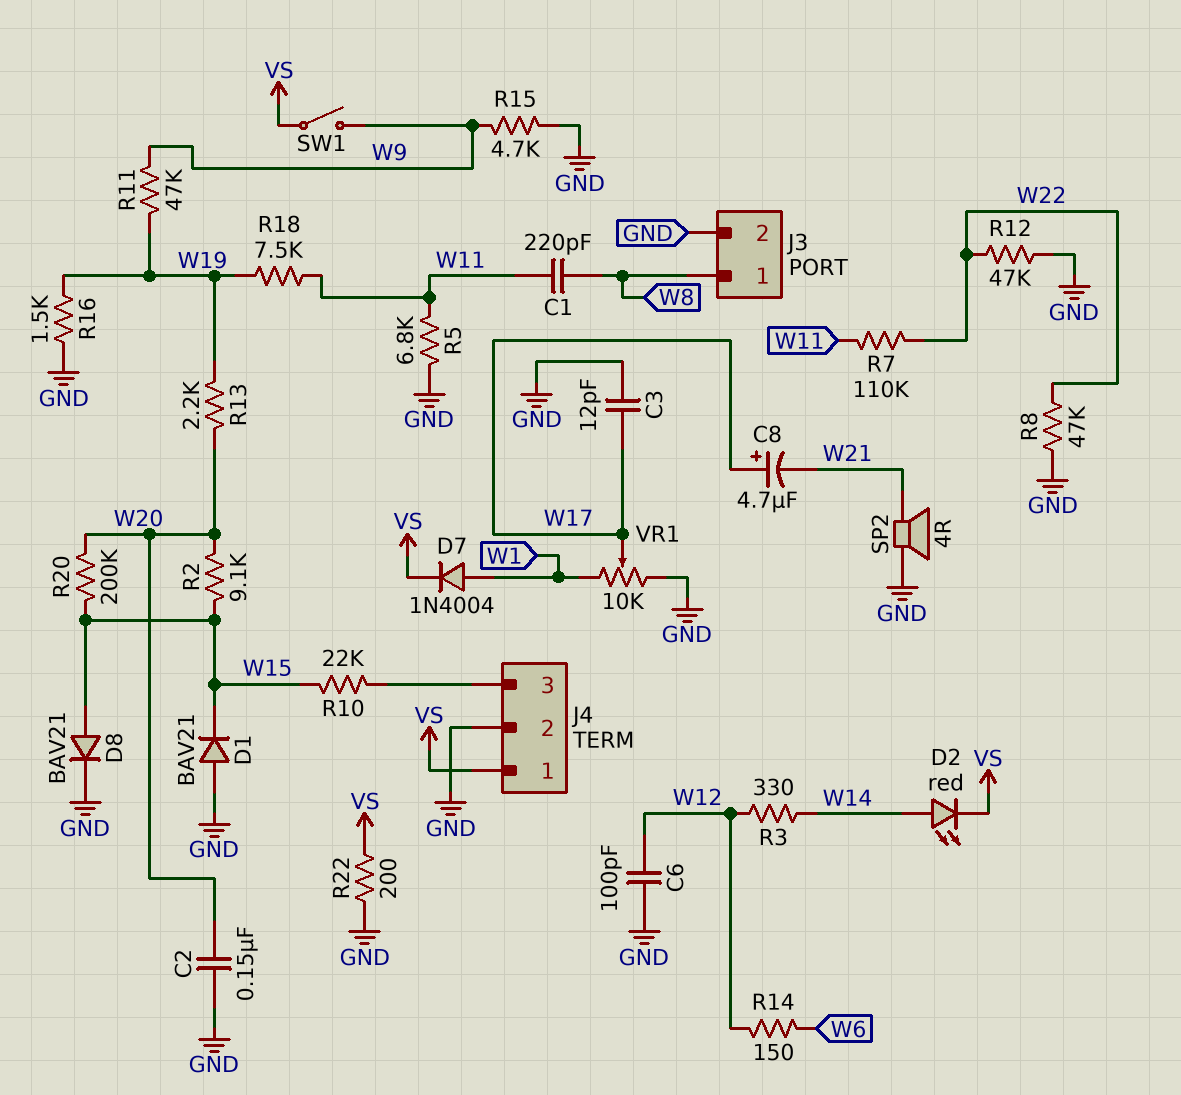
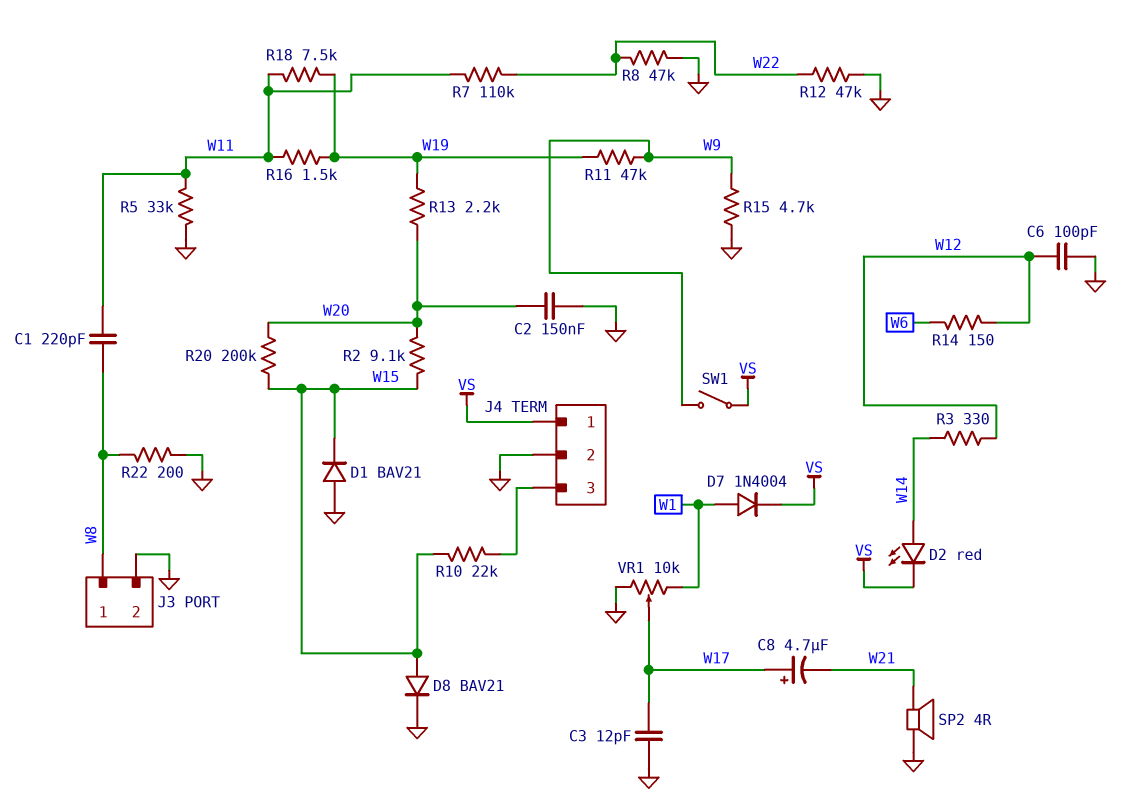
R5: 6.8k (GND, W11) -> 33k (GND, W11)
R16: 1.5k (GND, W19) -> 1.5k (W11, W19)
R22: 200 (GND, VS) -> 200 (GND, W8)

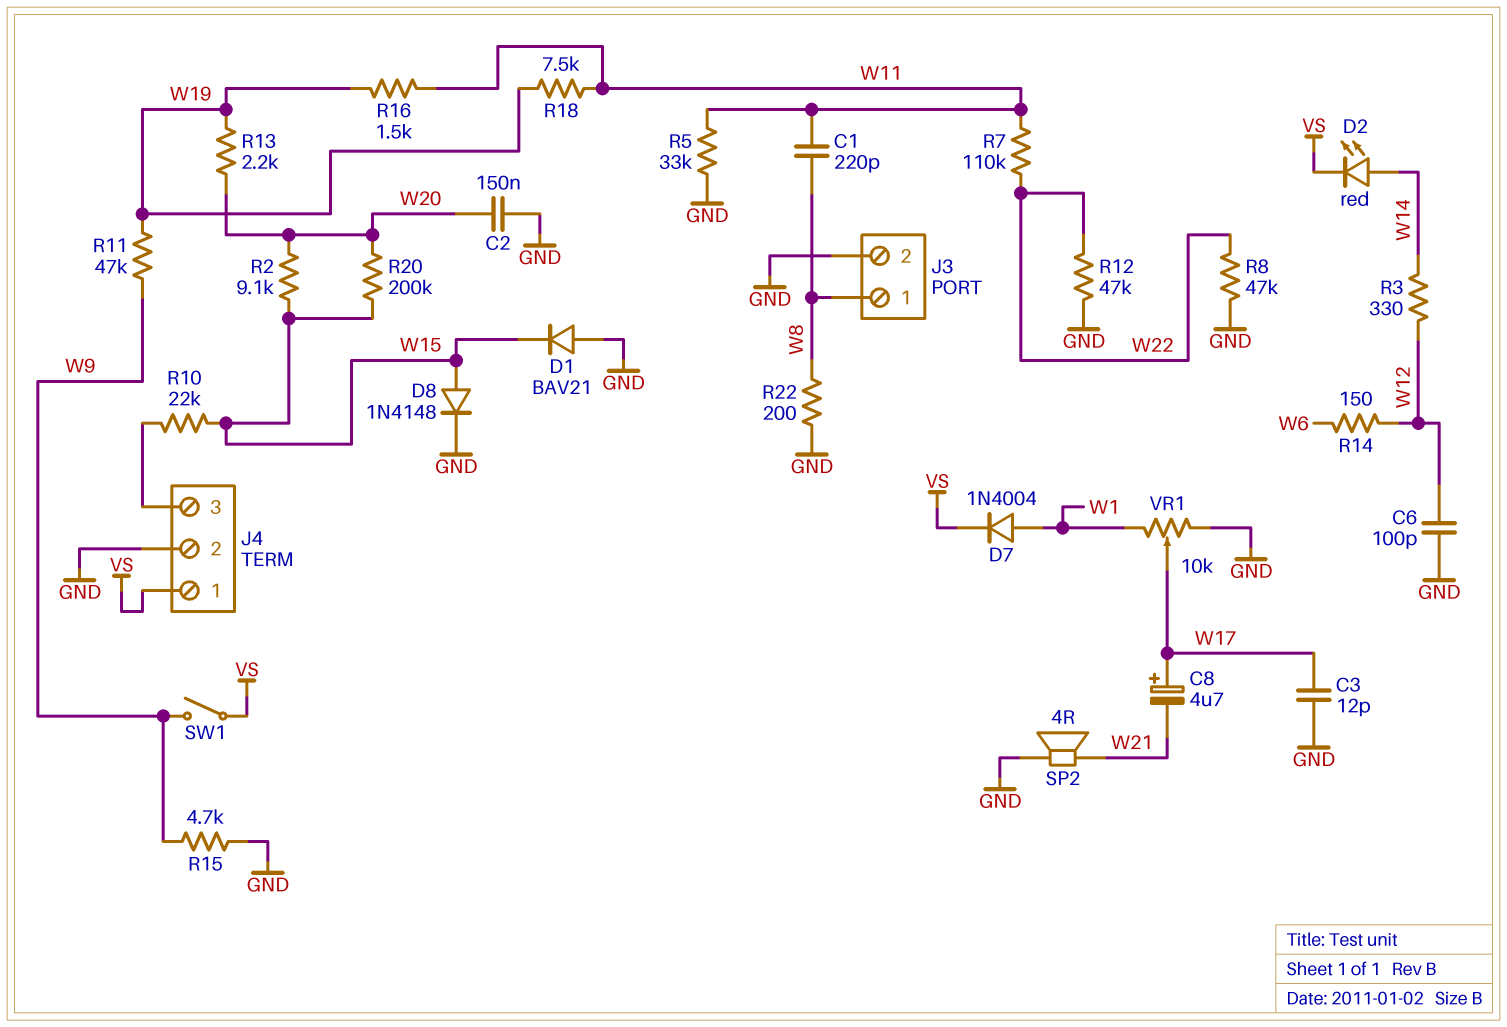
D8: diode BAV21 (A W15, K GND) -> diode 1N4148 (A W15, K GND)

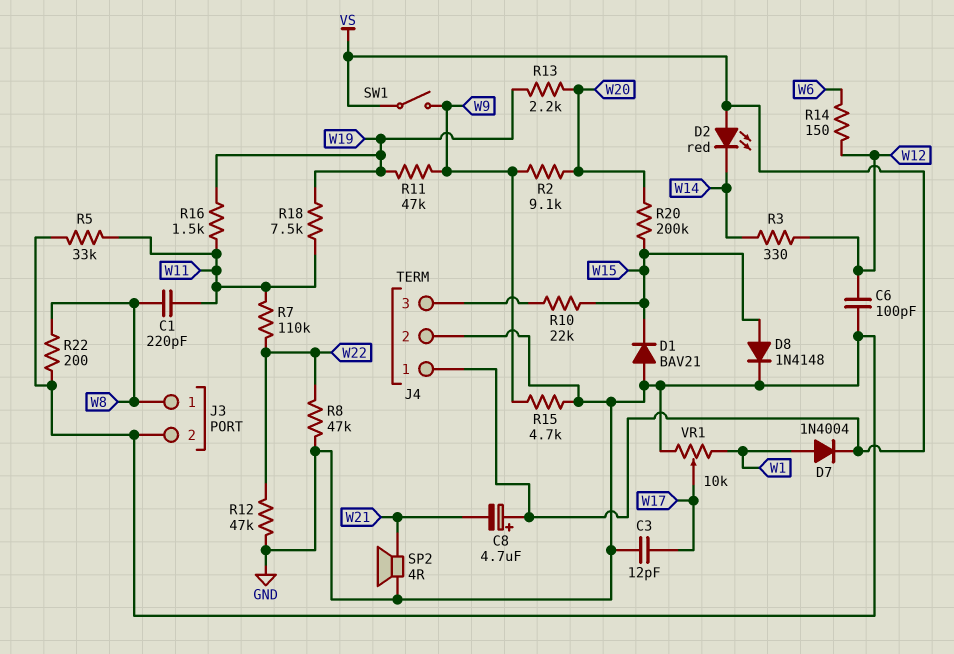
C2: 150nF (GND, W20) -> none
C8: 4.7uF (plus W17, minus W21) -> 4.7uF (plus VS, minus W21)
D2: LED red (A W14, K VS) -> LED red (A VS, K W14)
R2: 9.1k (W15, W20) -> 9.1k (W9, W20)

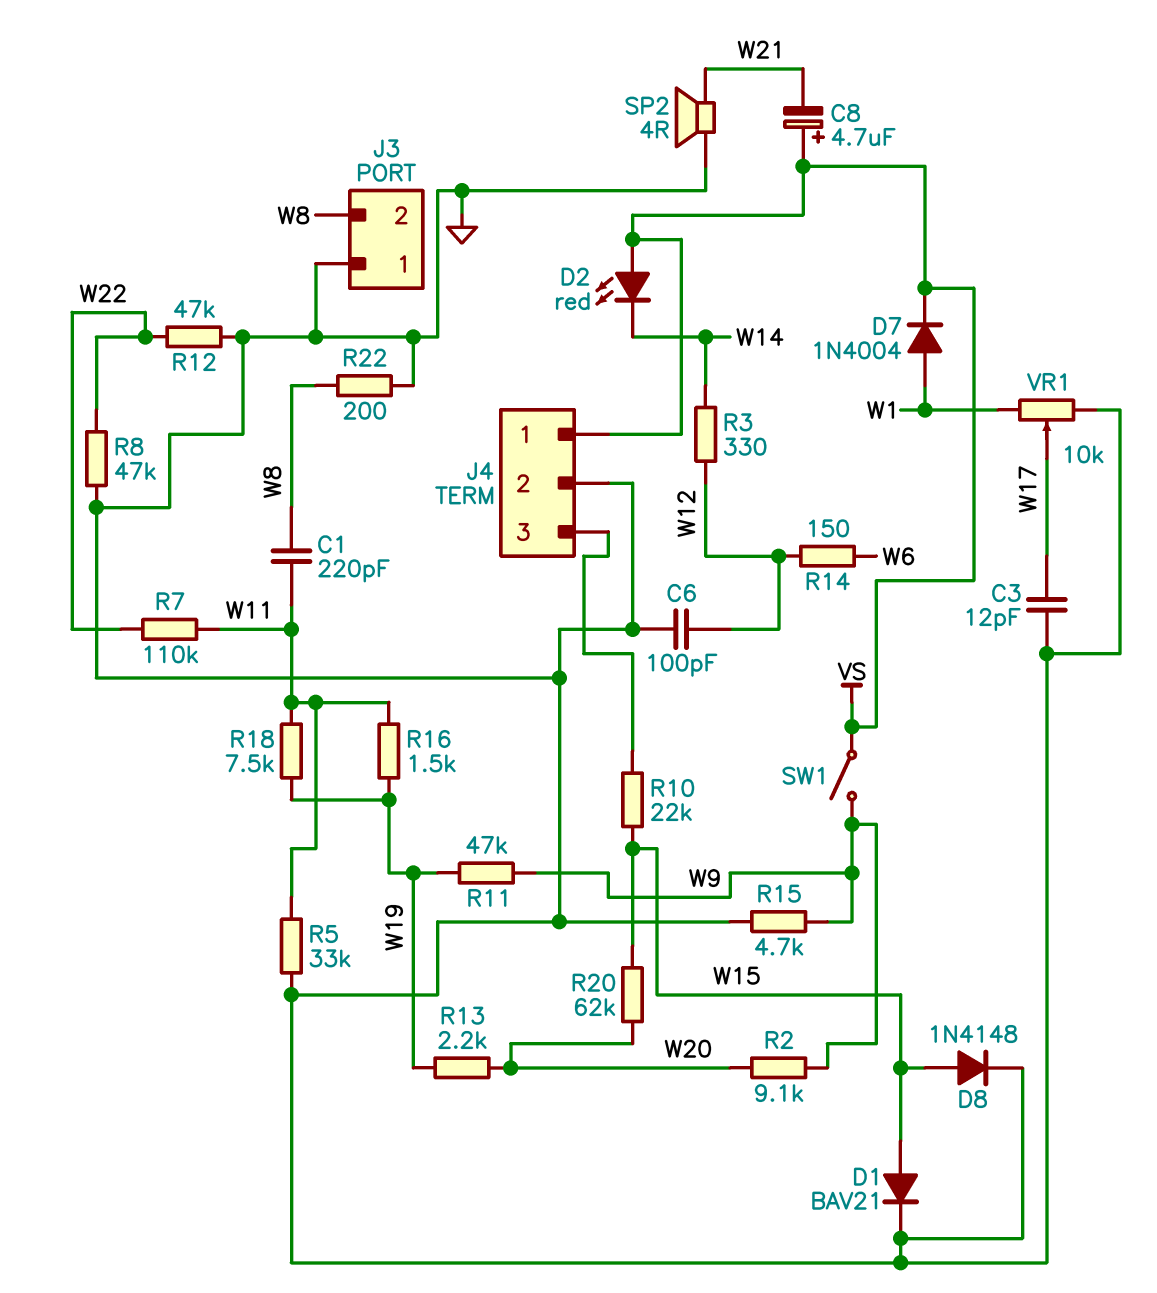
D1: diode BAV21 (A GND, K W15) -> diode BAV21 (A W15, K GND)
J3 pin 1: W8 -> GND
J3 pin 2: GND -> W8
R20: 200k (W15, W20) -> 62k (W15, W20)

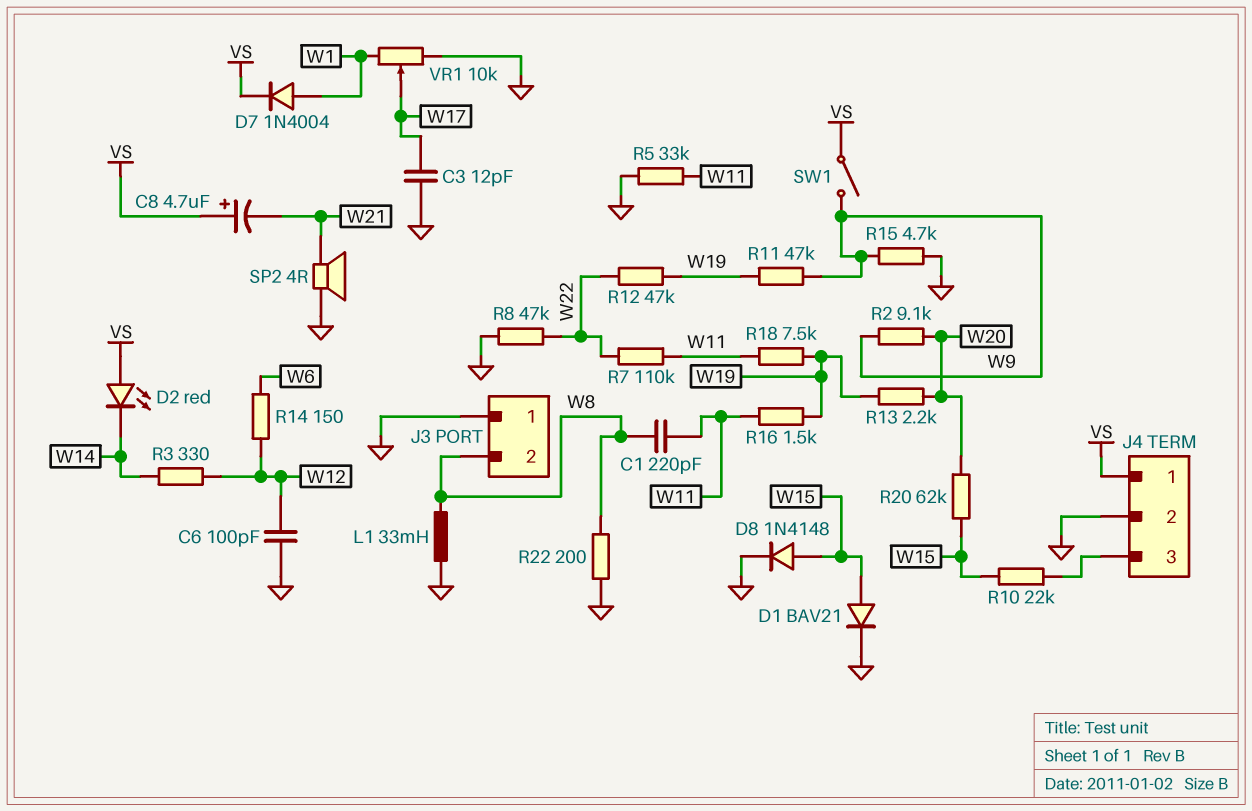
L1: none -> 33mH (GND, W8)
R12: 47k (GND, W22) -> 47k (W19, W22)

